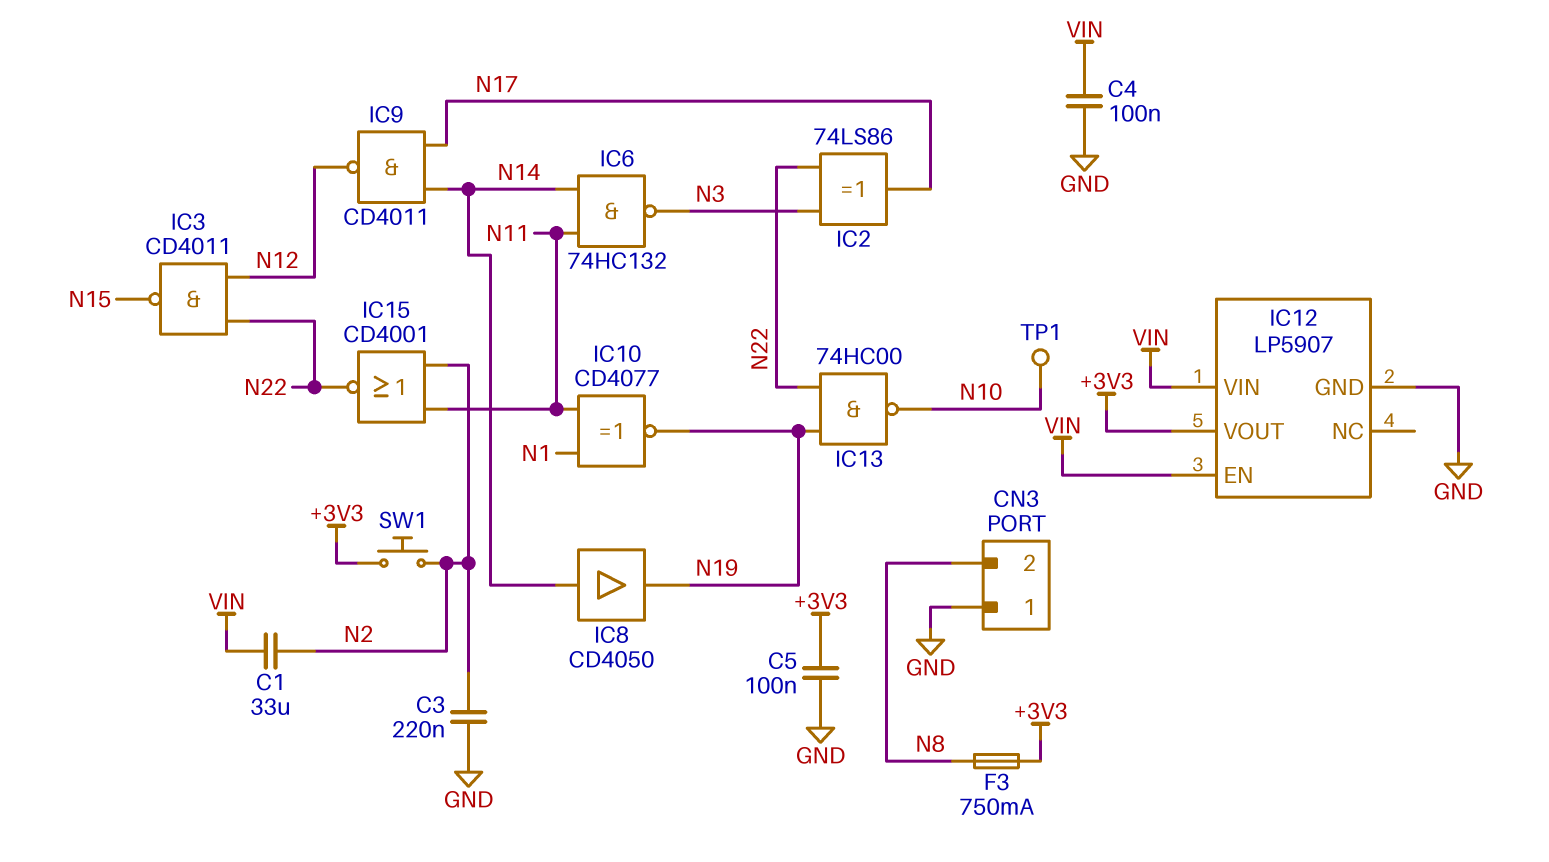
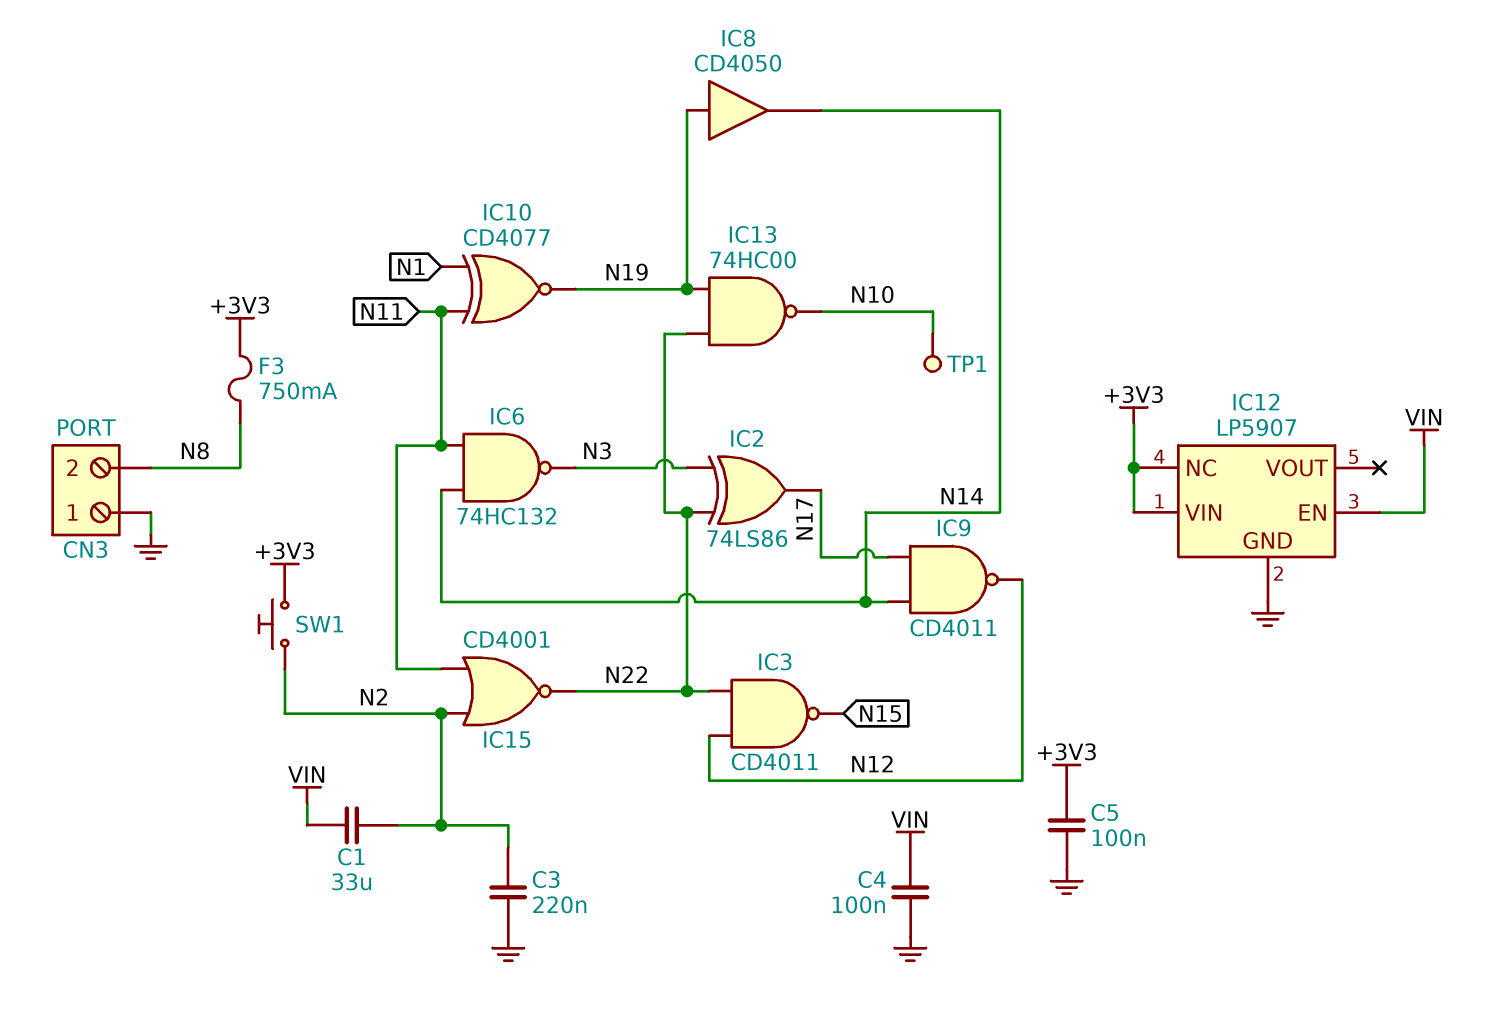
IC8: buffer CD4050 (in N14, out N19) -> buffer CD4050 (in N19, out N14)
IC12 pin NC: none -> +3V3
IC12 pin VIN: VIN -> +3V3
IC12 pin VOUT: +3V3 -> none

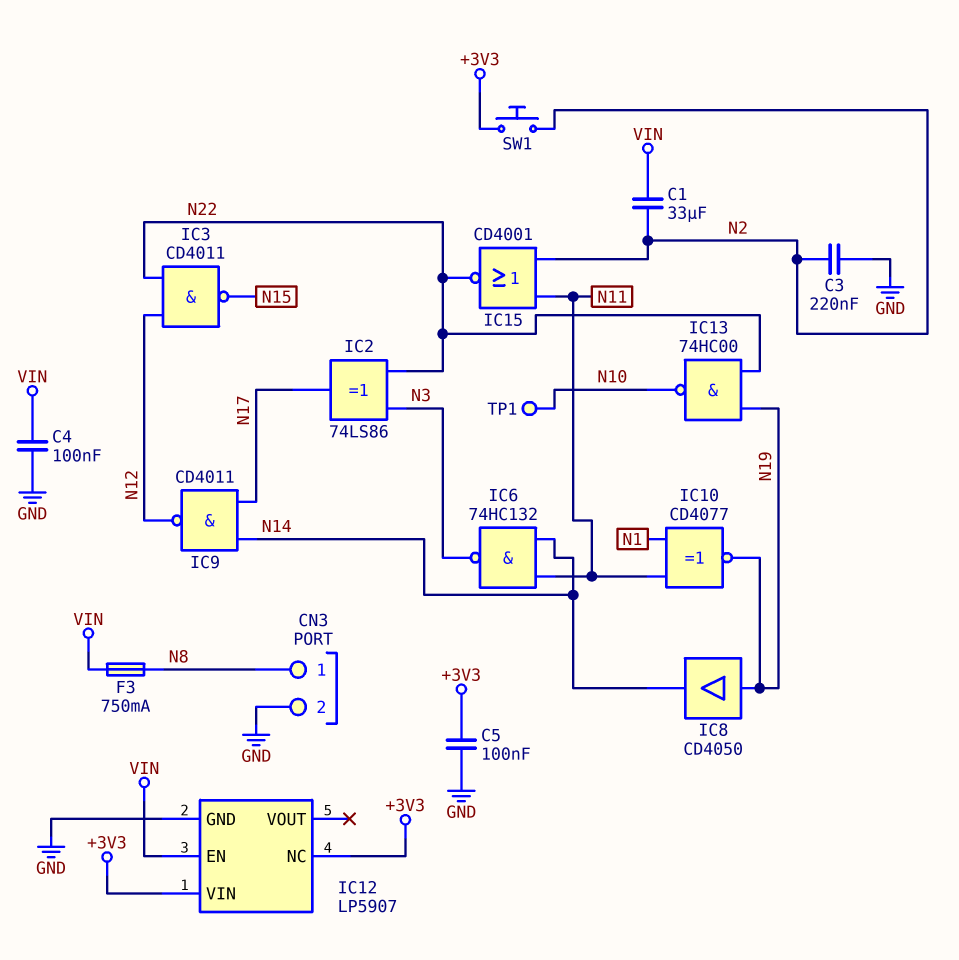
CN3 pin 1: GND -> N8
CN3 pin 2: N8 -> GND
F3: 750mA (+3V3, N8) -> 750mA (N8, VIN)

